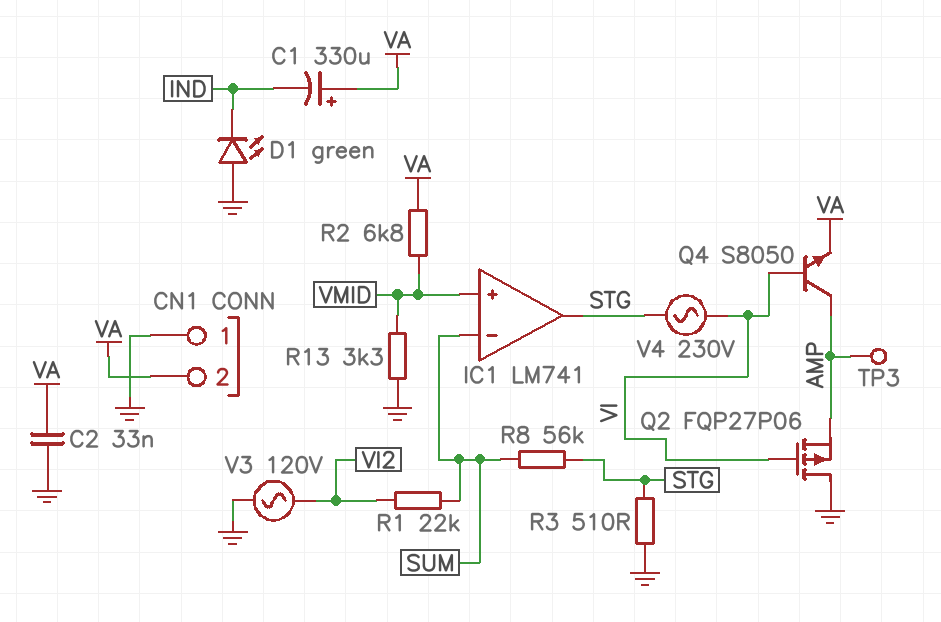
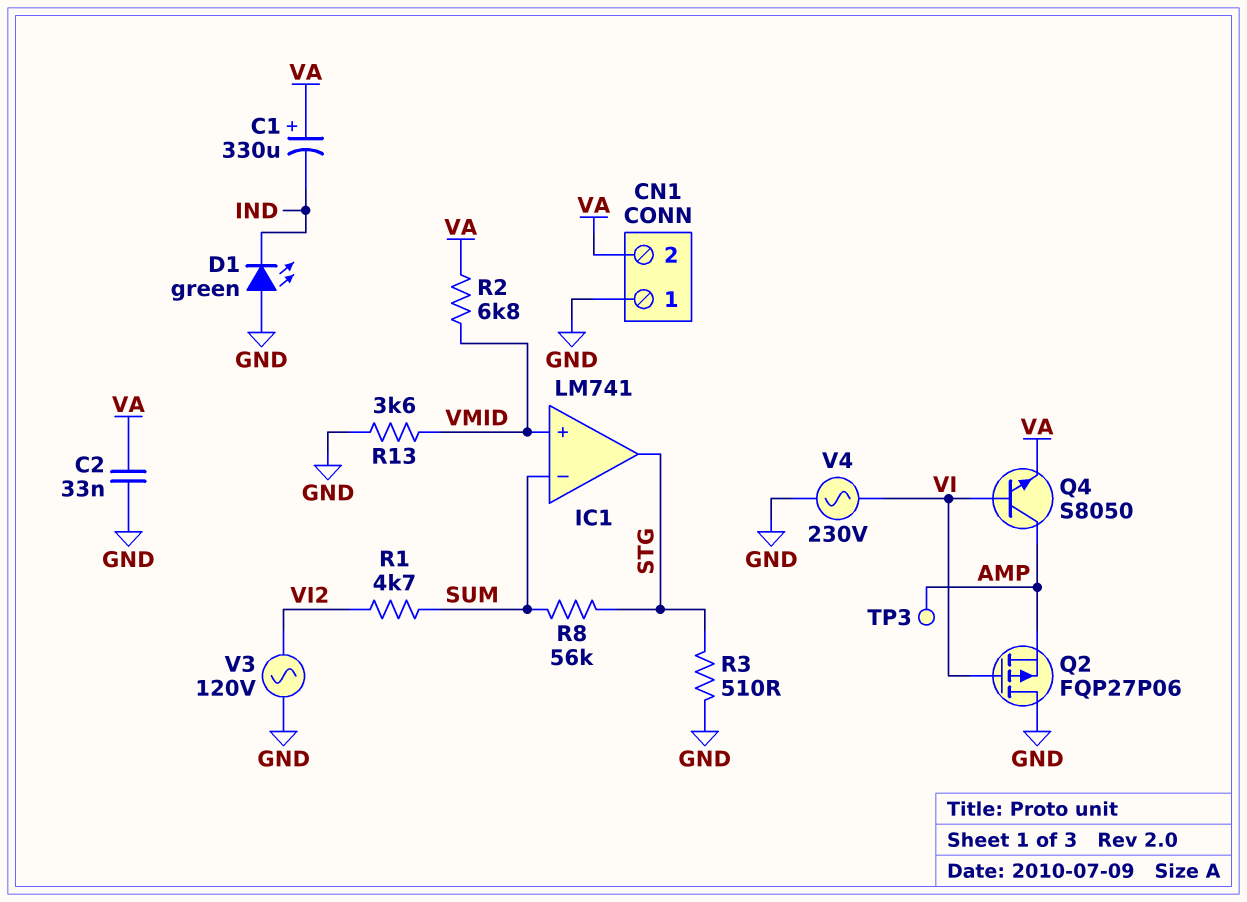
R1: 22k (SUM, VI2) -> 4.7k (SUM, VI2)
R13: 3.3k (GND, VMID) -> 3.6k (GND, VMID)
V4: AC 230V (STG, VI) -> AC 230V (GND, VI)

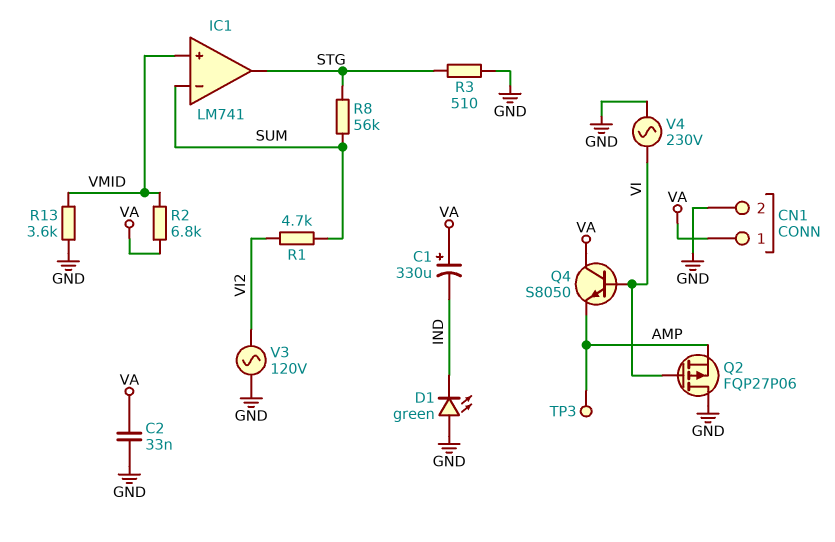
CN1 pin 1: GND -> VA
CN1 pin 2: VA -> GND
Q4: NPN S8050 (B VI, C AMP, E VA) -> NPN S8050 (B VI, C VA, E AMP)

